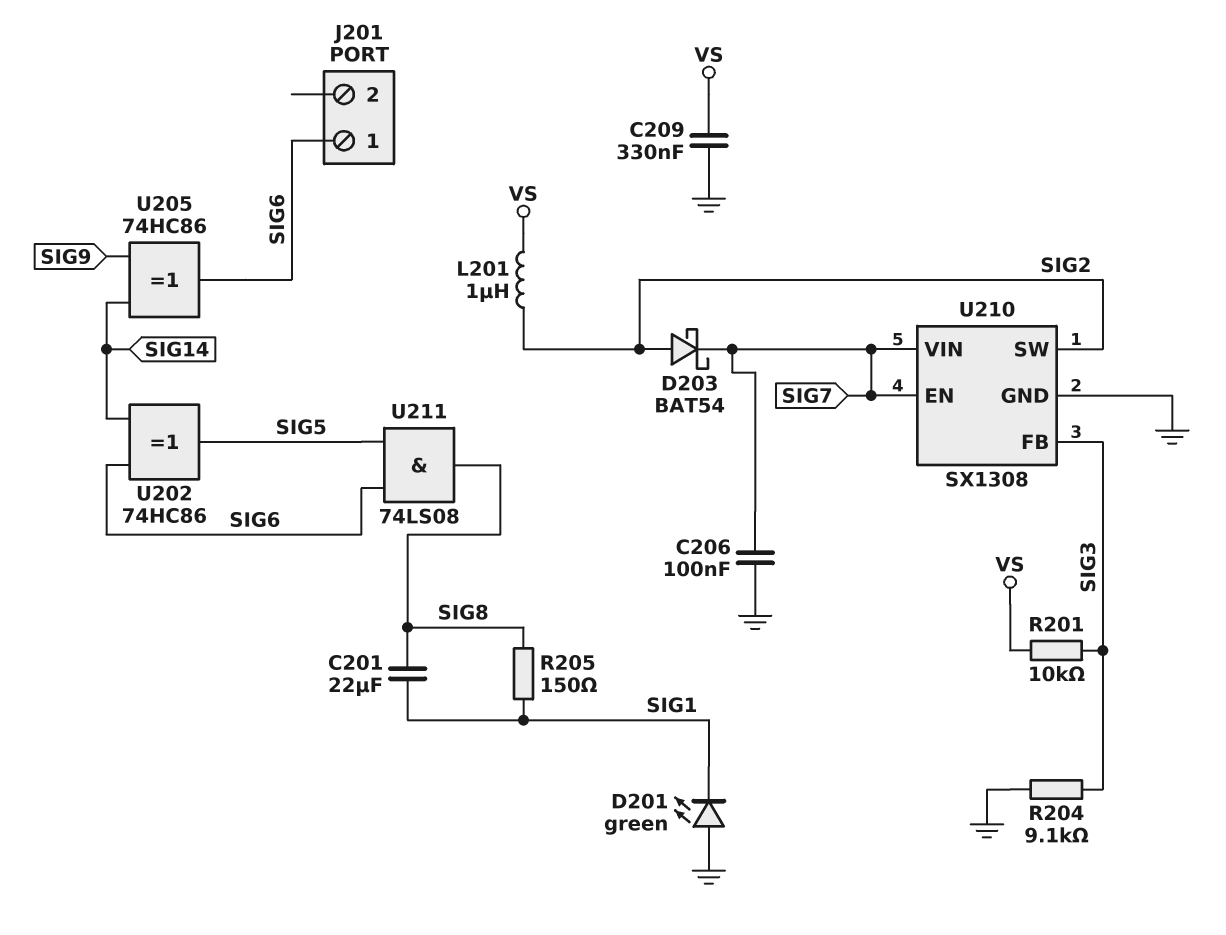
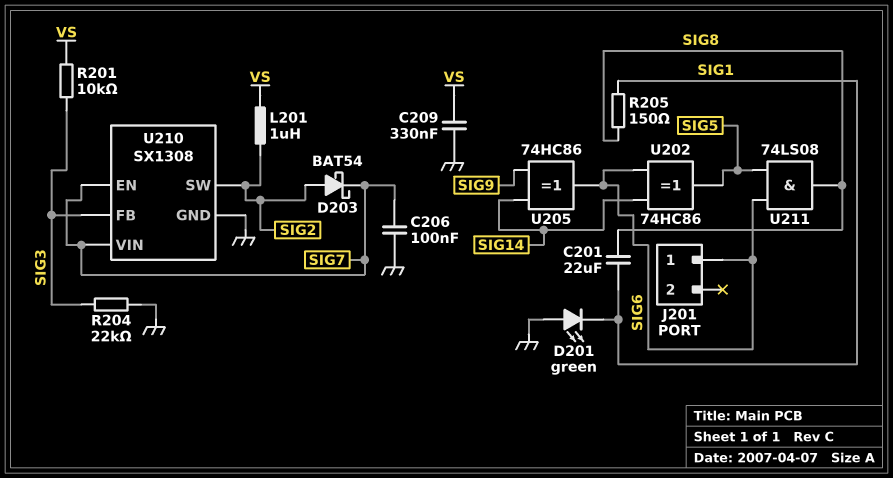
R204: 9.1k (GND, SIG3) -> 22k (GND, SIG3)

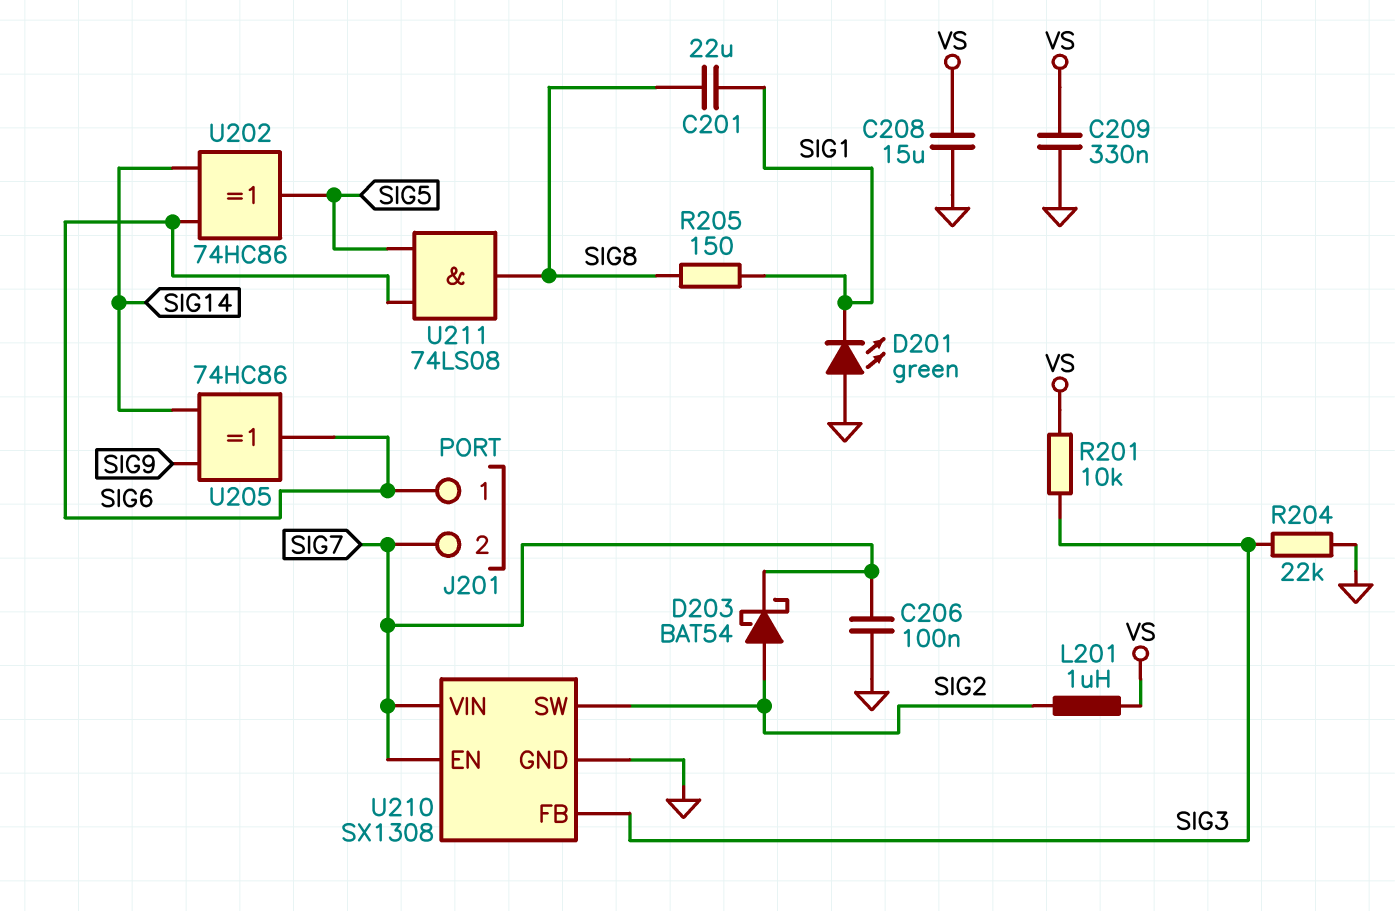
C208: none -> 15uF (GND, VS)
J201 pin 2: none -> SIG7

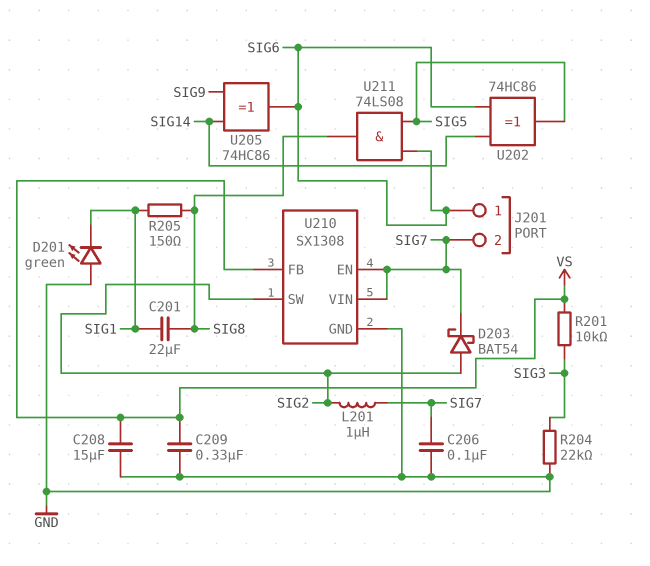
L201: 1uH (SIG2, VS) -> 1uH (SIG2, SIG7)
U210 pin FB: SIG3 -> VS

